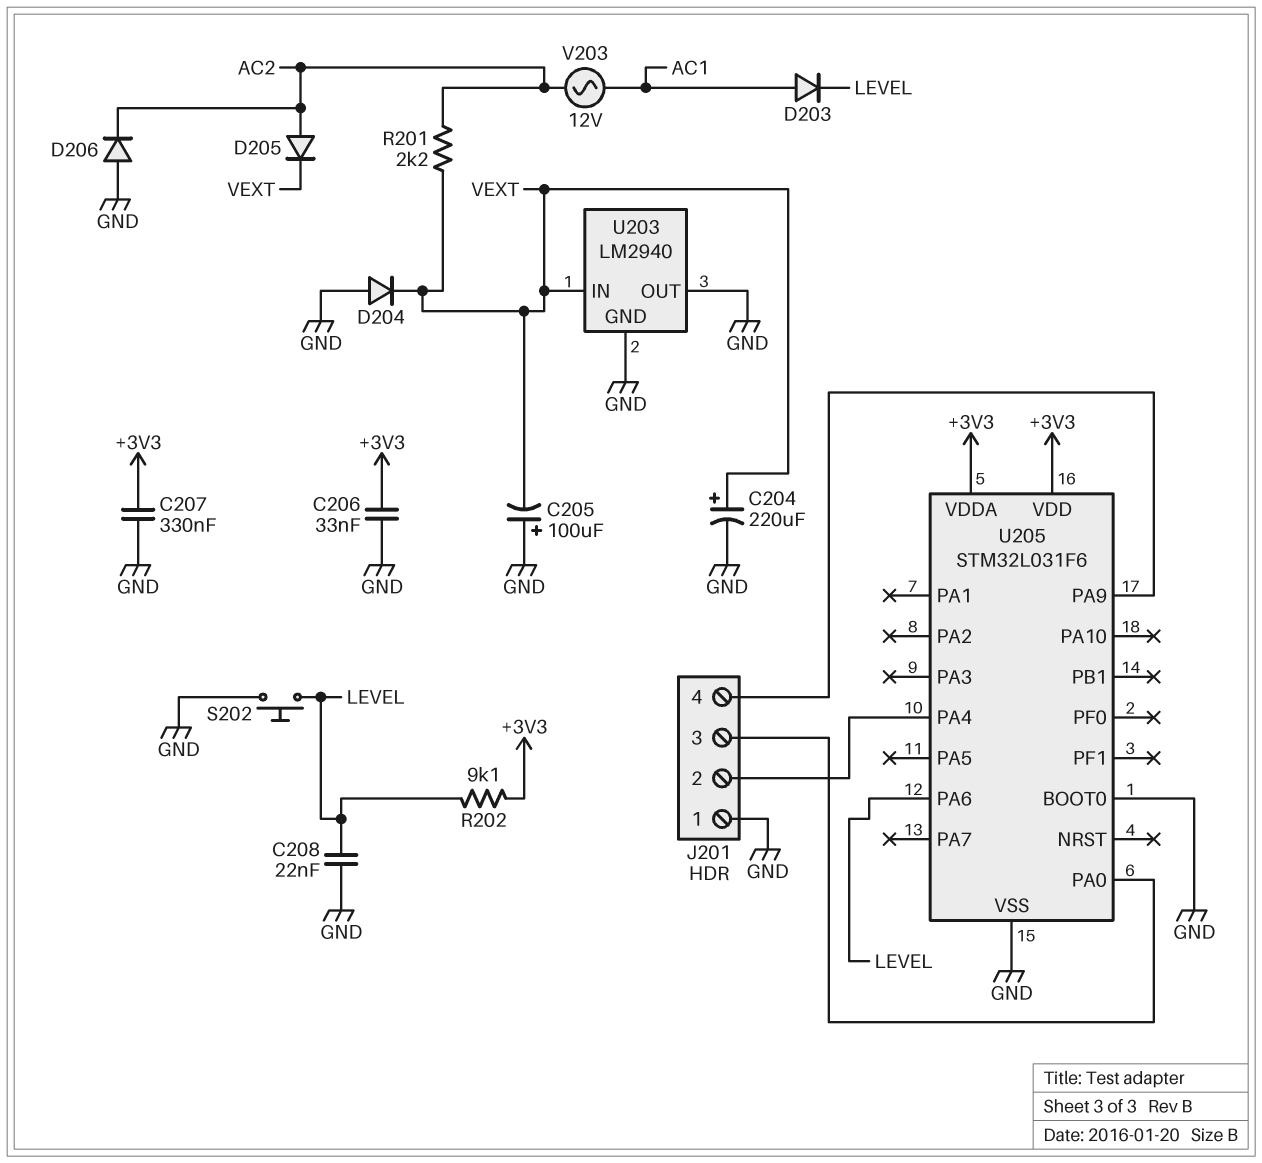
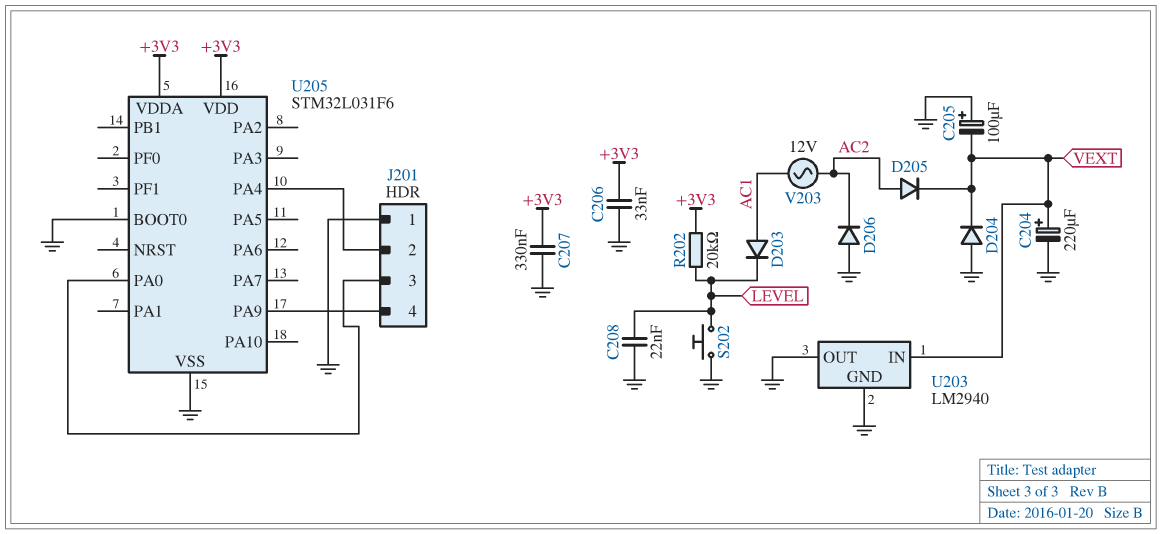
R201: 2.2k (AC2, VEXT) -> none
R202: 9.1k (+3V3, LEVEL) -> 20k (+3V3, LEVEL)
U205 pin PA6: LEVEL -> none

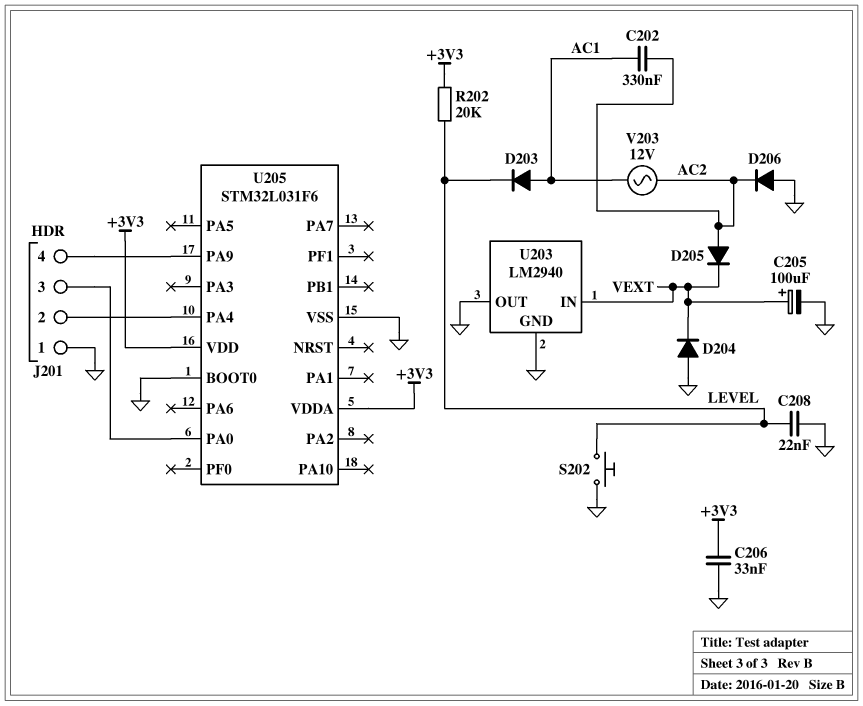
C202: none -> 330nF (AC1, AC2)
C204: 220uF (plus VEXT, minus GND) -> none
C205: 100uF (plus GND, minus VEXT) -> 100uF (plus VEXT, minus GND)
C207: 330nF (+3V3, GND) -> none

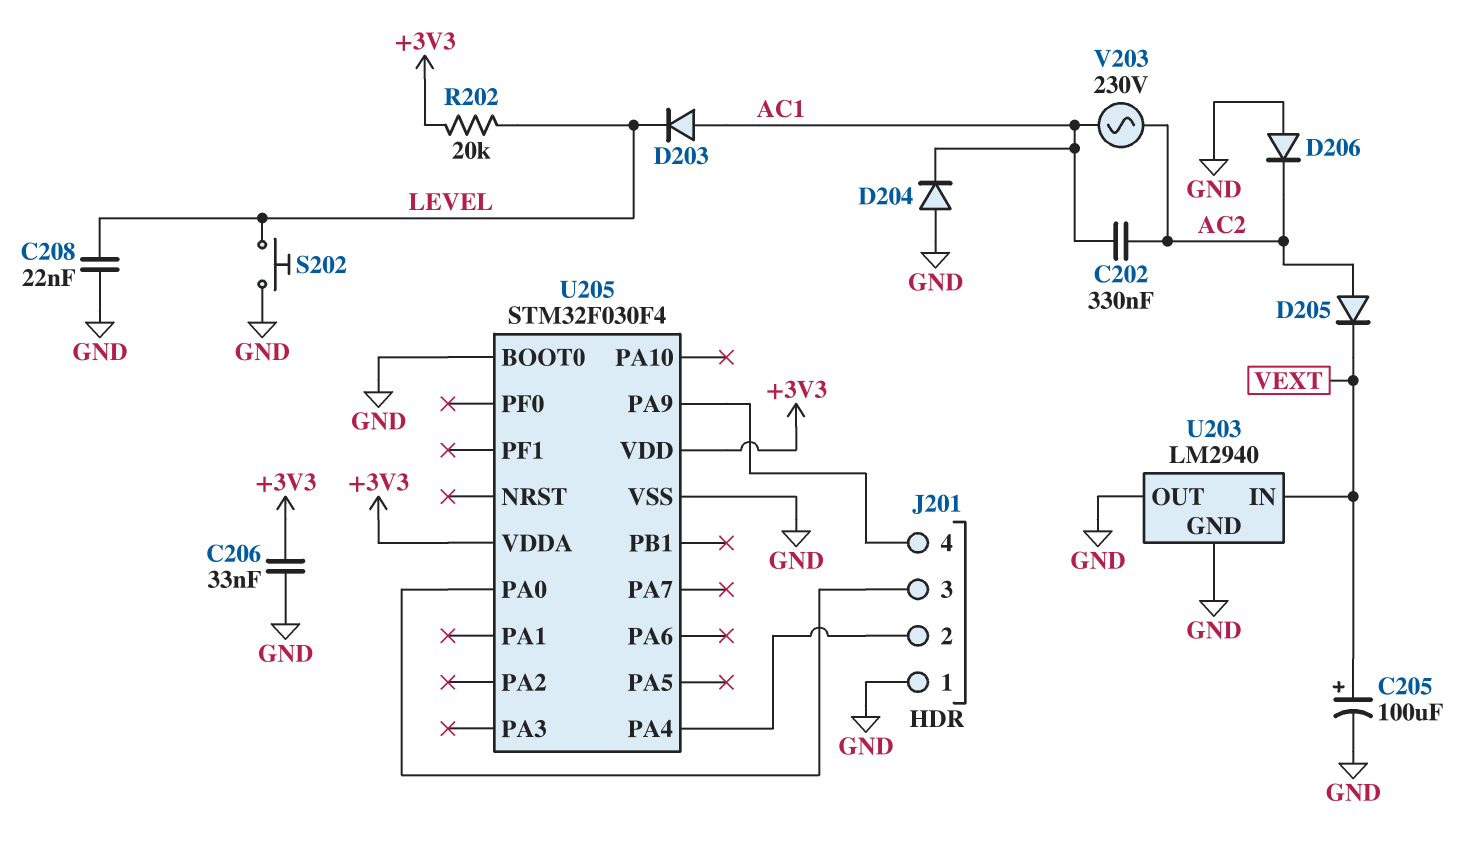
D204: diode (A GND, K VEXT) -> diode (A GND, K AC1)
U205: STM32L031F6 -> STM32F030F4
V203: AC 12V (AC1, AC2) -> AC 230V (AC1, AC2)

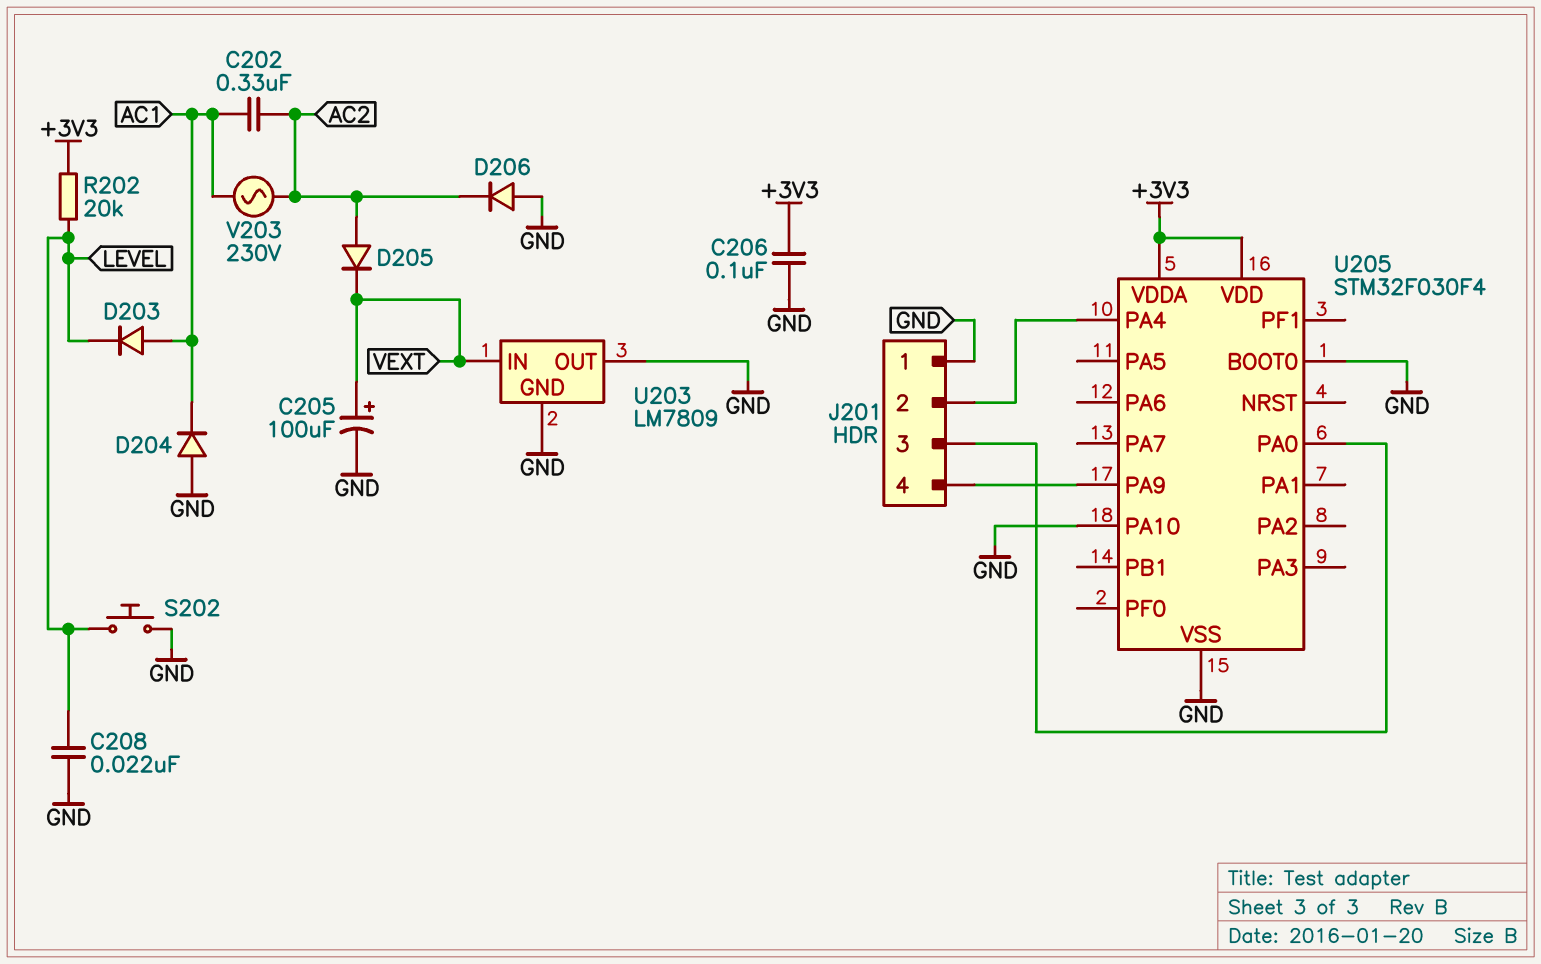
C206: 33nF (+3V3, GND) -> 100nF (+3V3, GND)
U203: LM2940 -> LM7809
U205 pin PA10: none -> GND

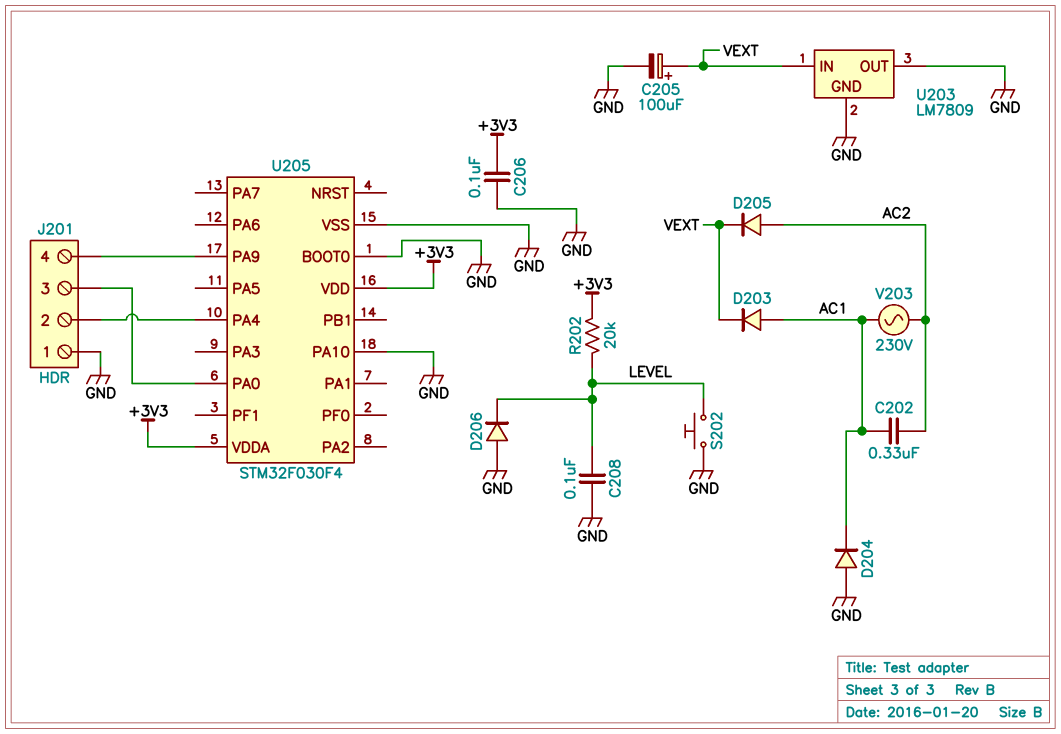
C208: 22nF (GND, LEVEL) -> 100nF (GND, LEVEL)
D203: diode (A AC1, K LEVEL) -> diode (A AC1, K VEXT)
D206: diode (A GND, K AC2) -> diode (A GND, K LEVEL)

